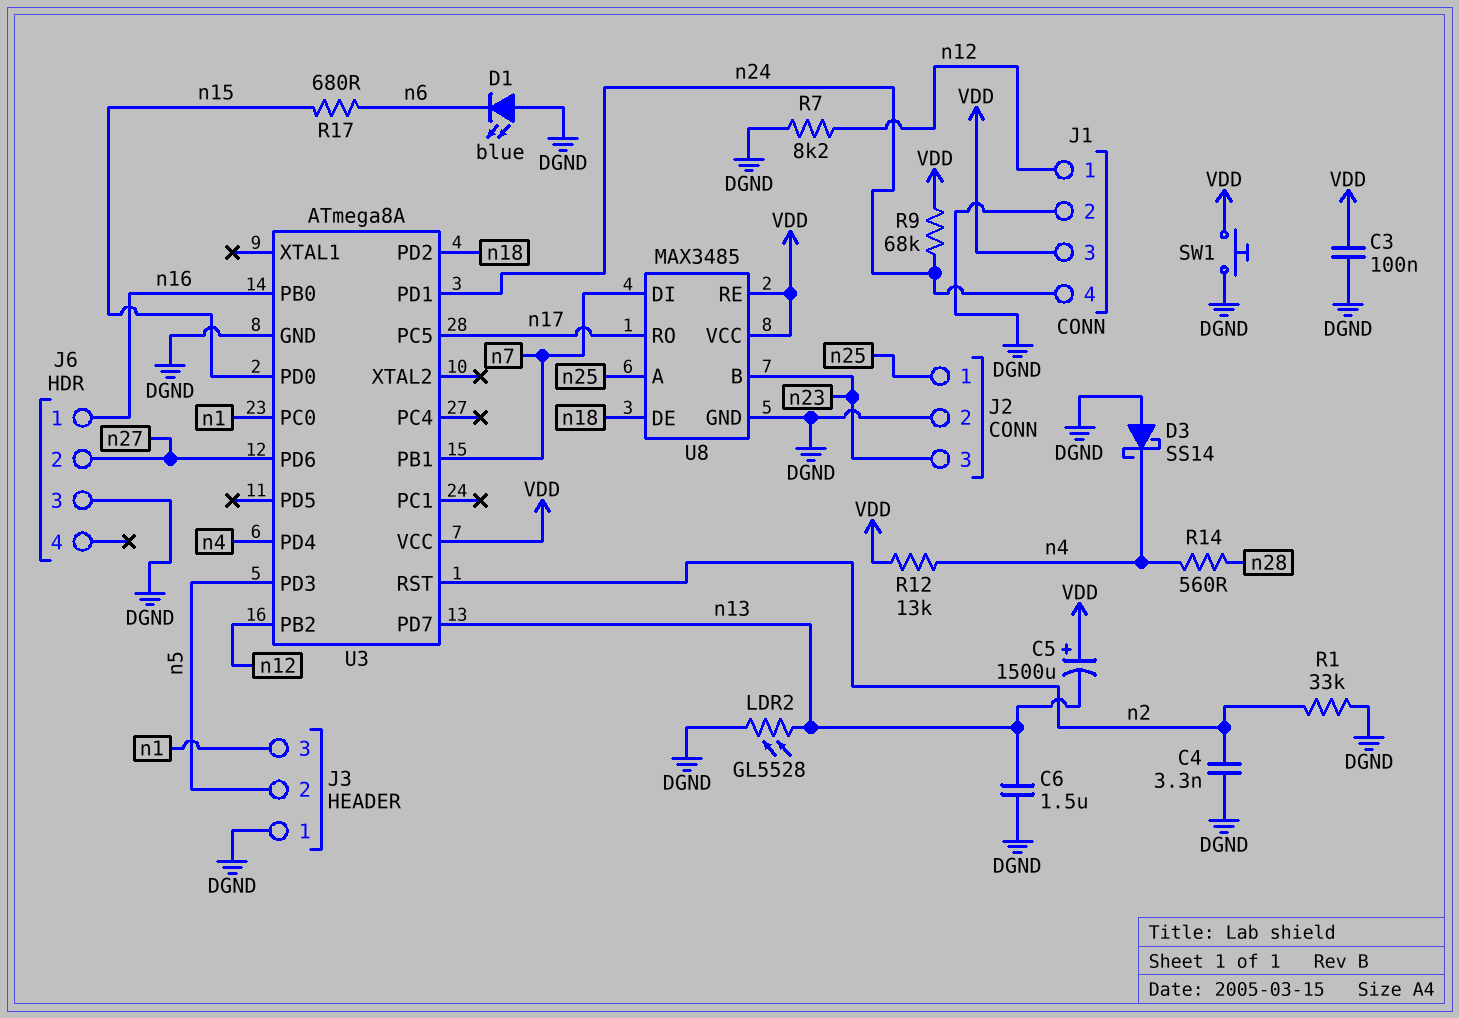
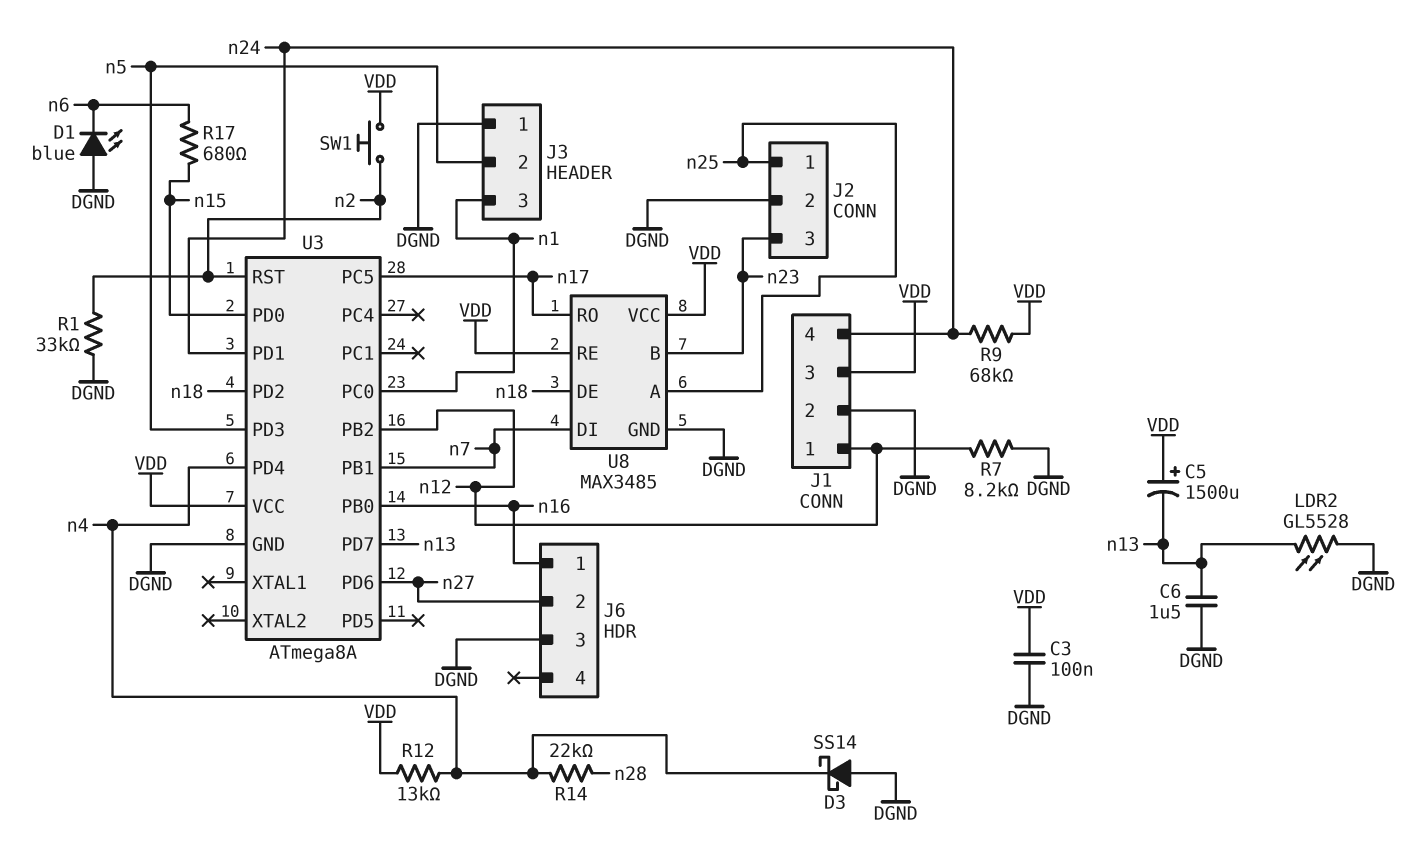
C4: 3.3nF (DGND, n2) -> none
R14: 560 (n4, n28) -> 22k (n4, n28)
SW1: button (DGND, VDD) -> button (VDD, n2)

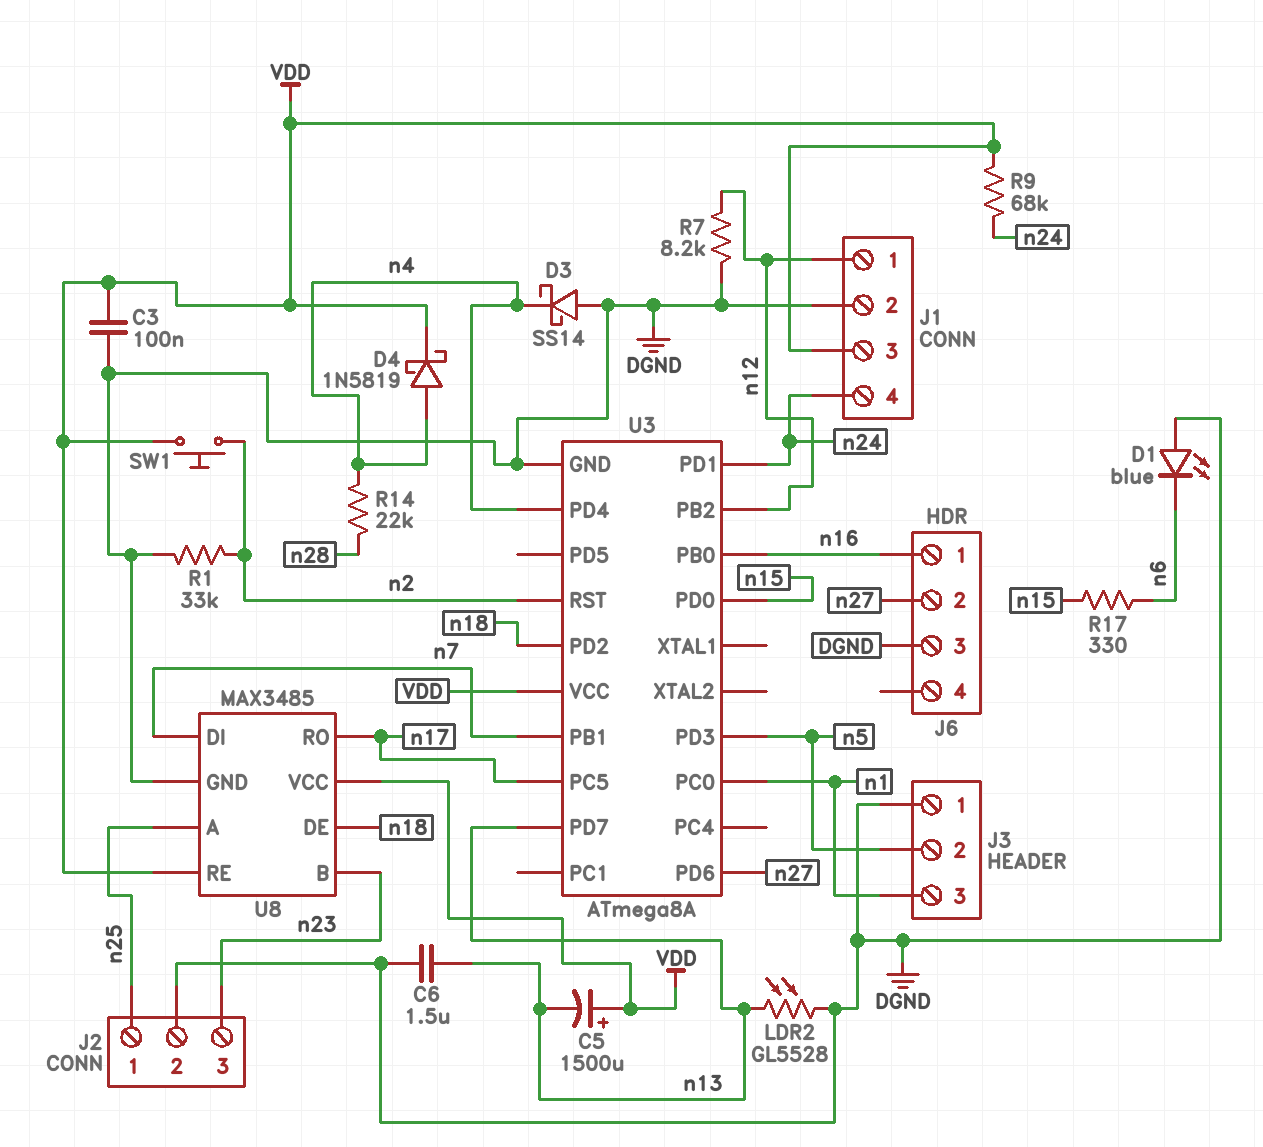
D4: none -> schottky 1N5819 (A n4, K VDD)
R12: 13k (VDD, n4) -> none
R17: 680 (n6, n15) -> 330 (n6, n15)

